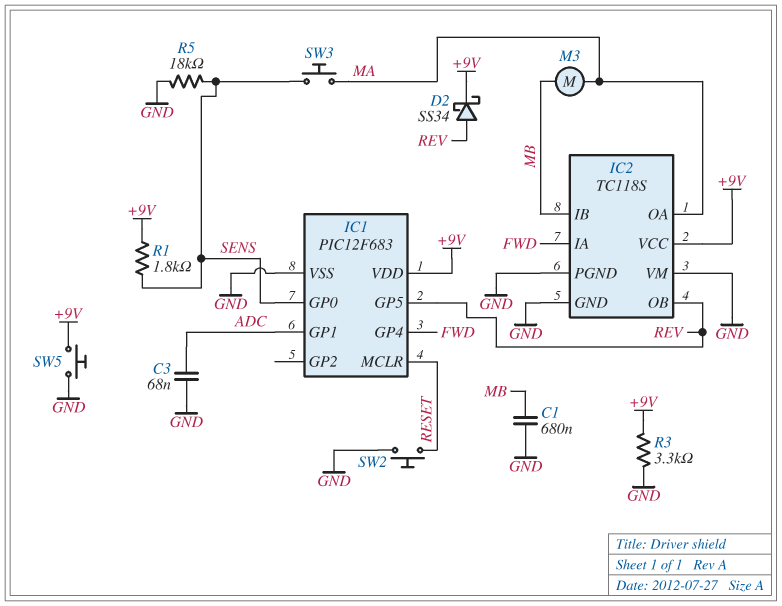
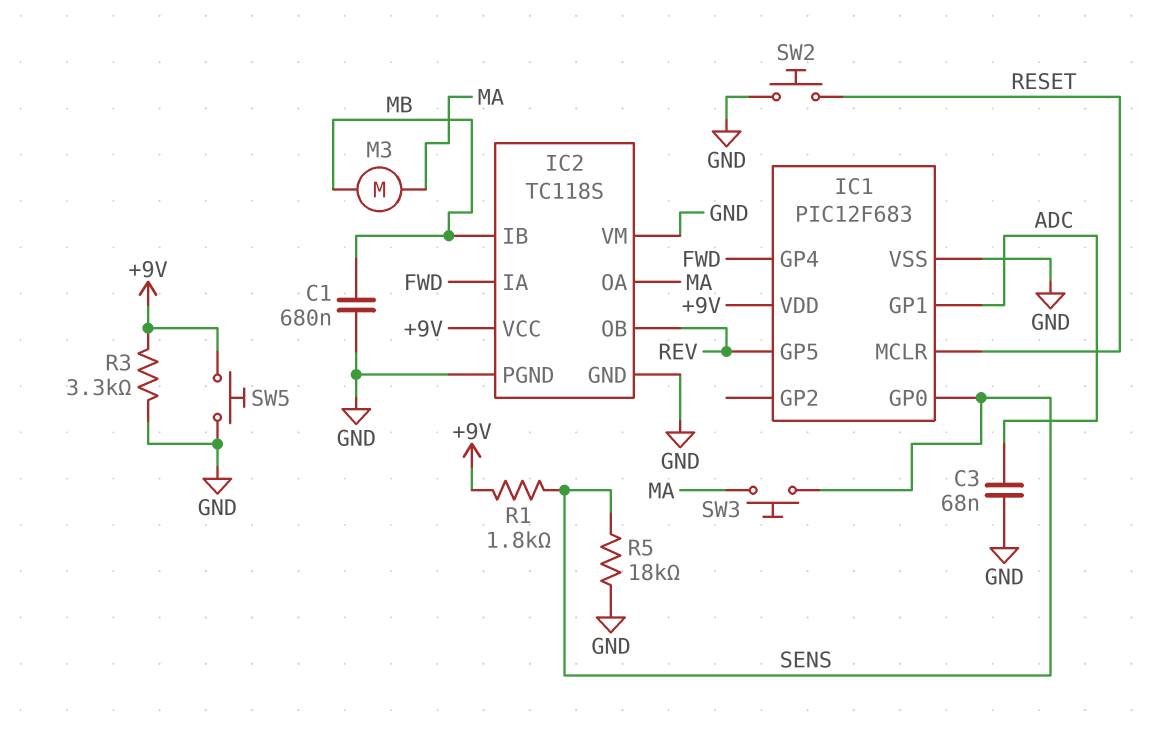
D2: schottky SS34 (A REV, K +9V) -> none

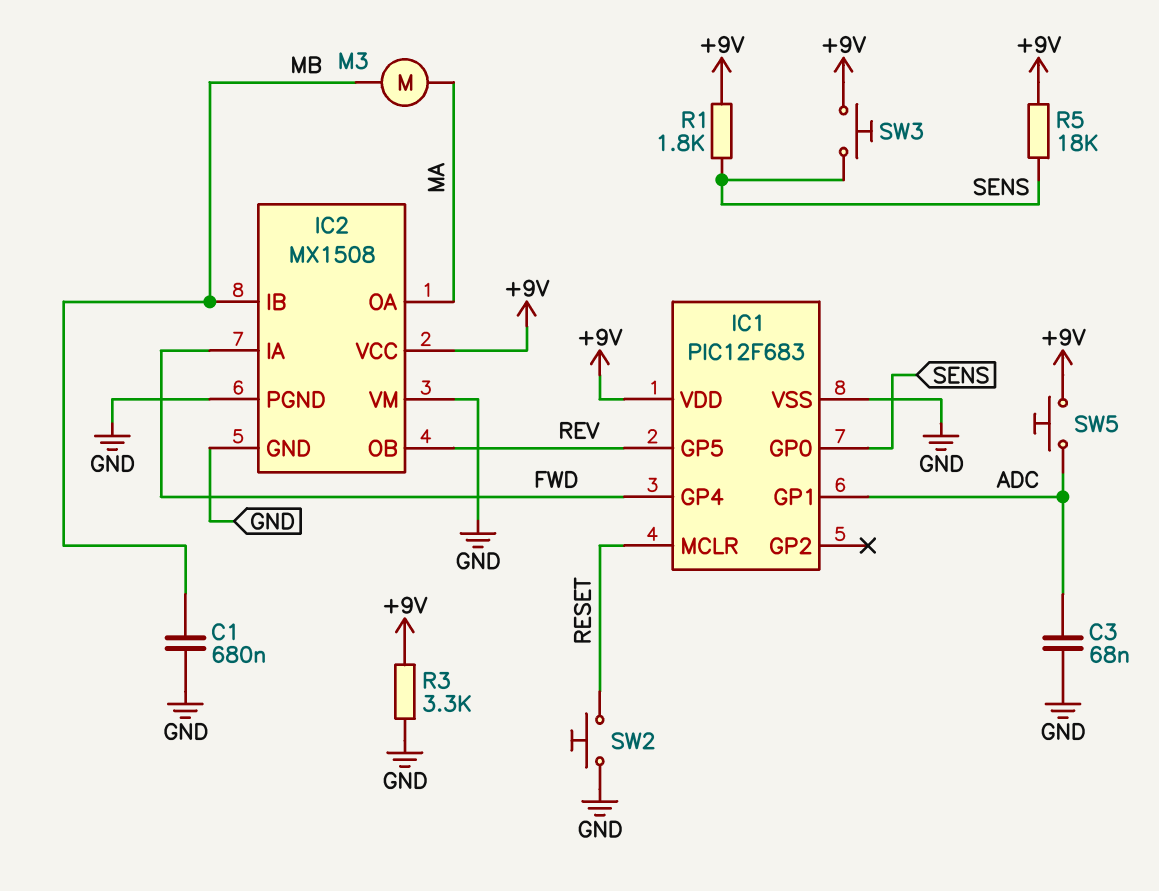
IC2: TC118S -> MX1508
R5: 18k (GND, SENS) -> 18k (+9V, SENS)
SW3: button (MA, SENS) -> button (+9V, SENS)
SW5: button (+9V, GND) -> button (+9V, ADC)

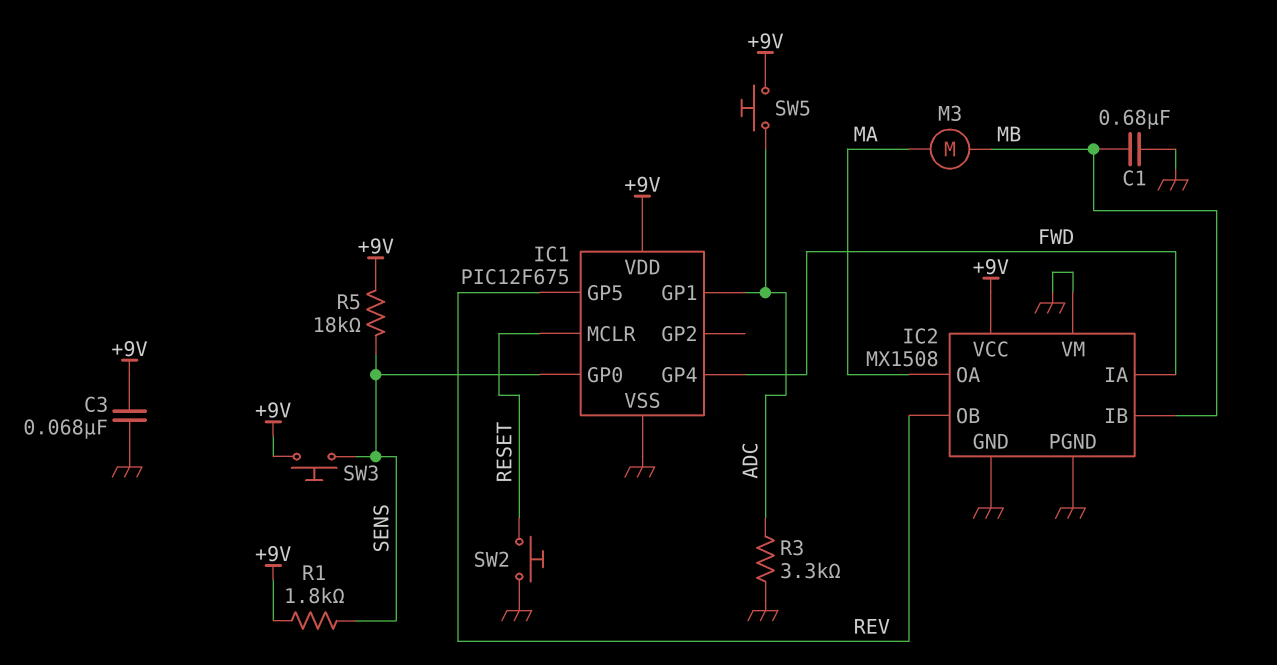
C3: 68nF (ADC, GND) -> 68nF (+9V, GND)
IC1: PIC12F683 -> PIC12F675
R3: 3.3k (+9V, GND) -> 3.3k (ADC, GND)

